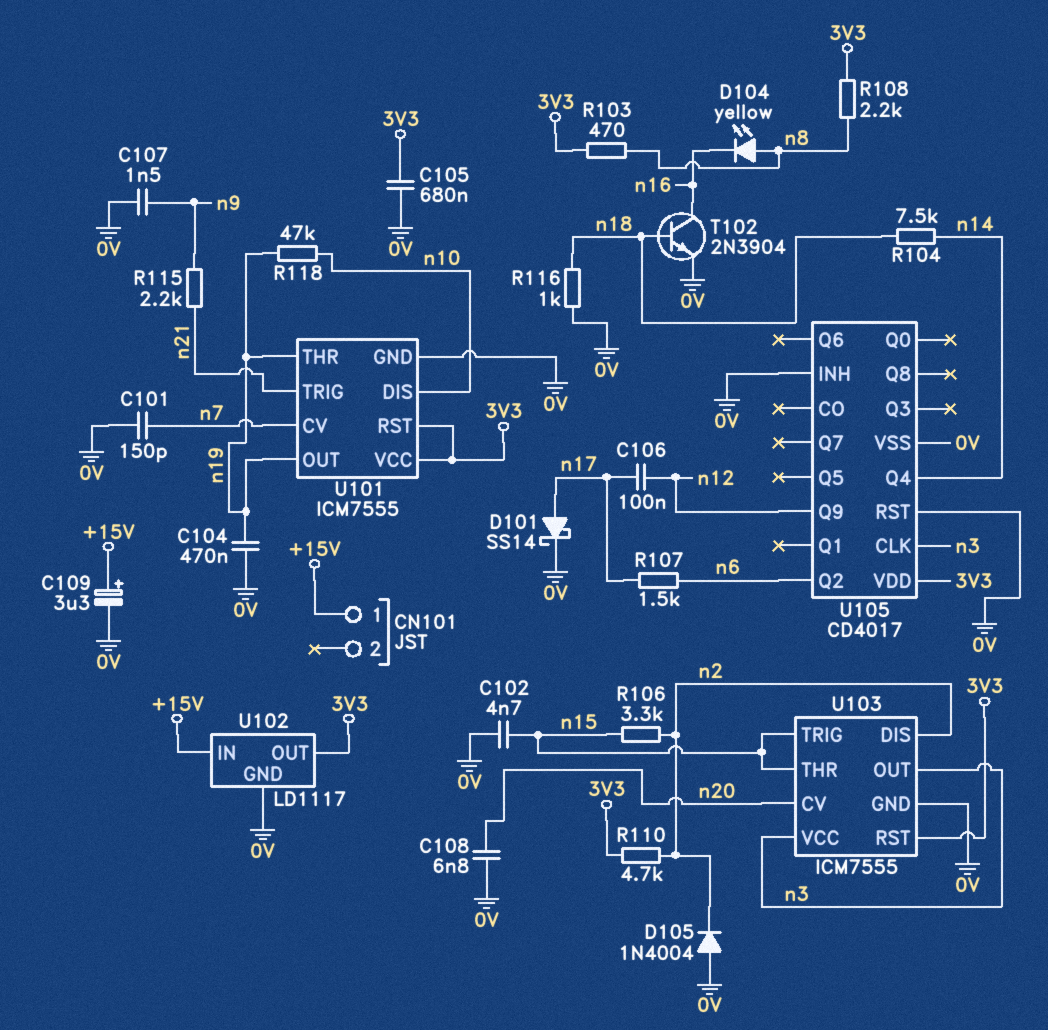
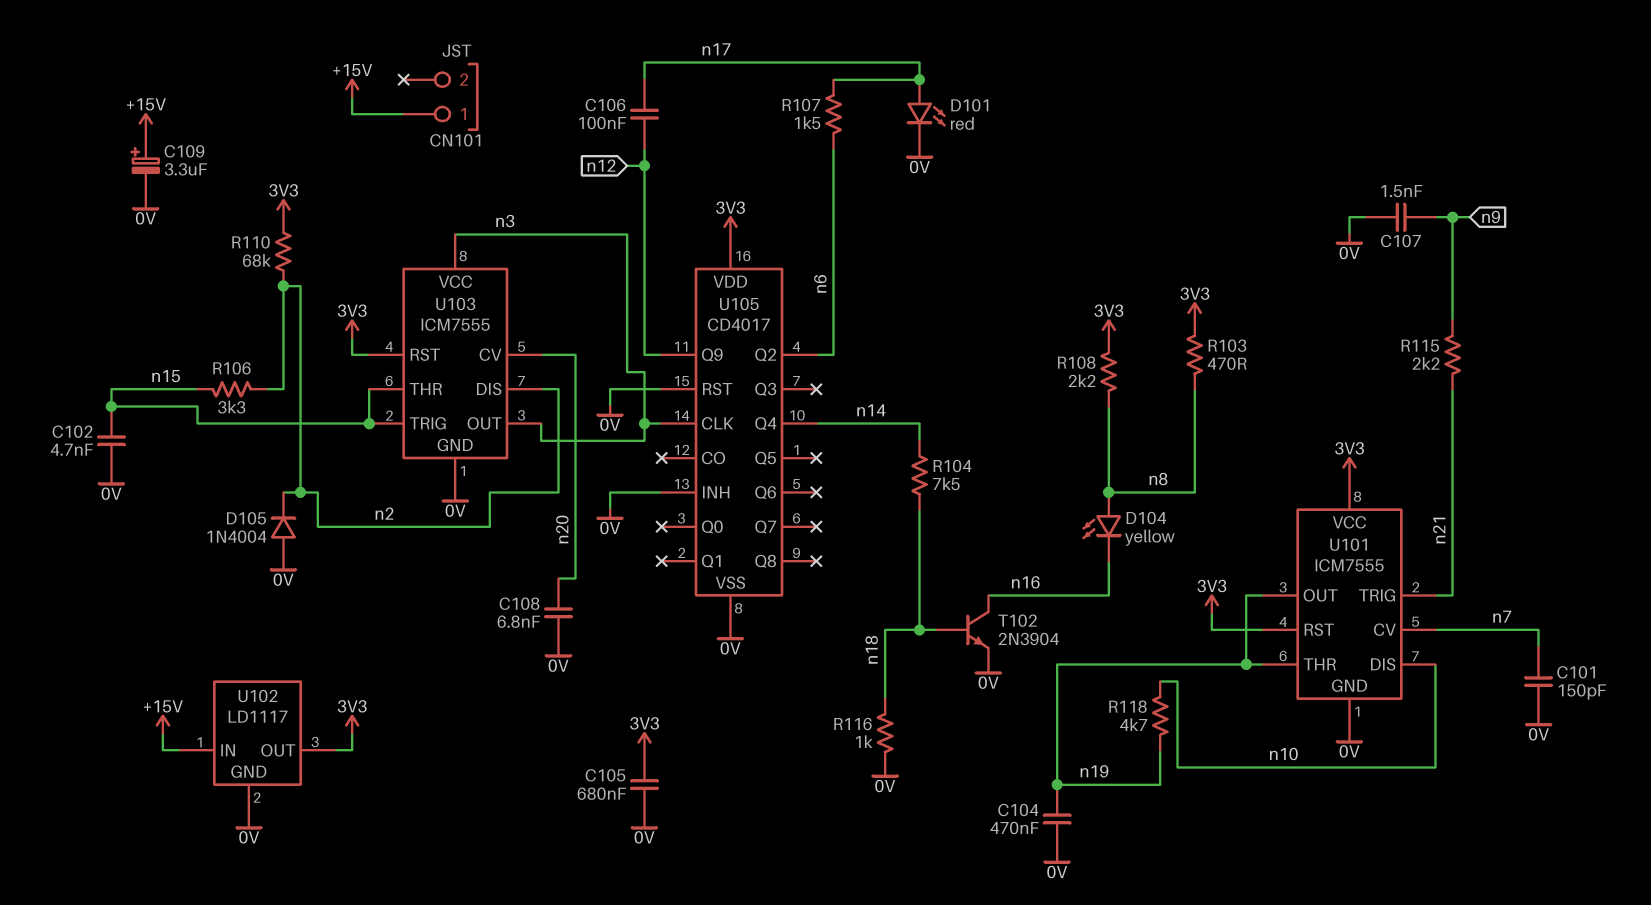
D101: schottky SS14 (A n17, K 0V) -> LED red (A n17, K 0V)
R110: 4.7k (3V3, n2) -> 68k (3V3, n2)
R118: 47k (n10, n19) -> 4.7k (n10, n19)

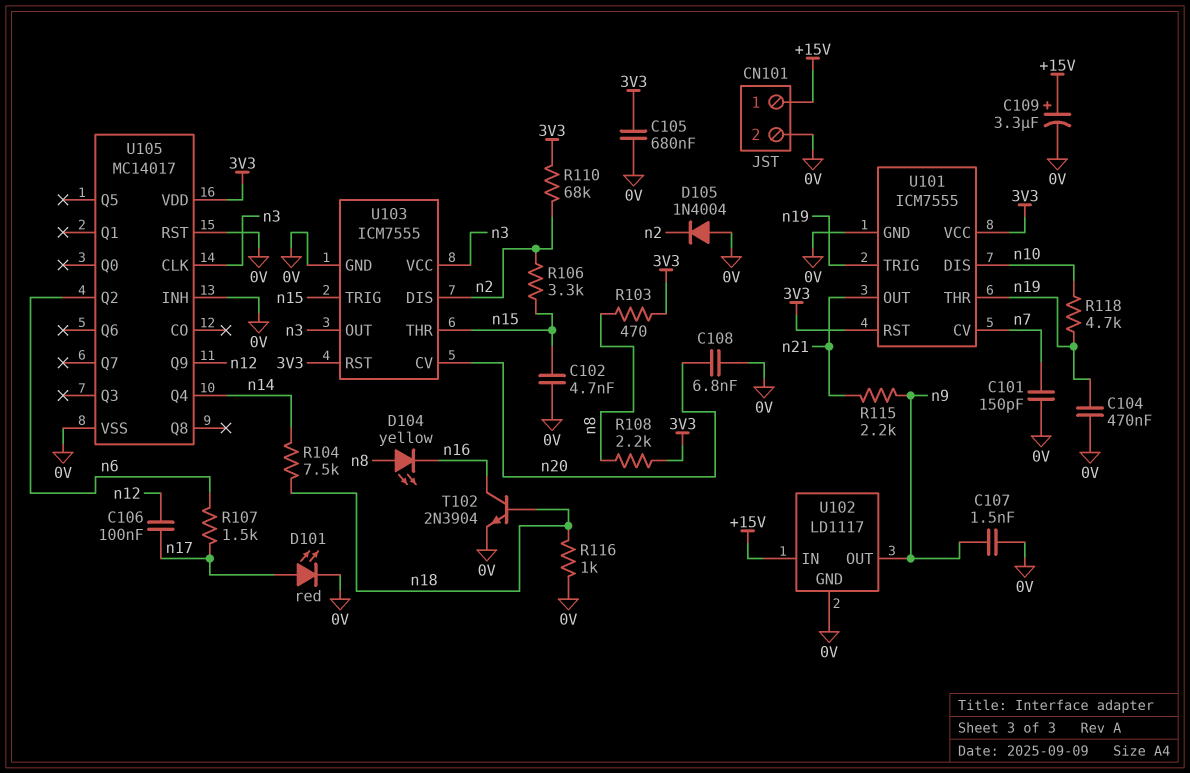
CN101 pin 2: none -> 0V
U101 pin OUT: n19 -> n21
U101 pin TRIG: n21 -> n19
U102 pin OUT: 3V3 -> n9
U105: CD4017 -> MC14017

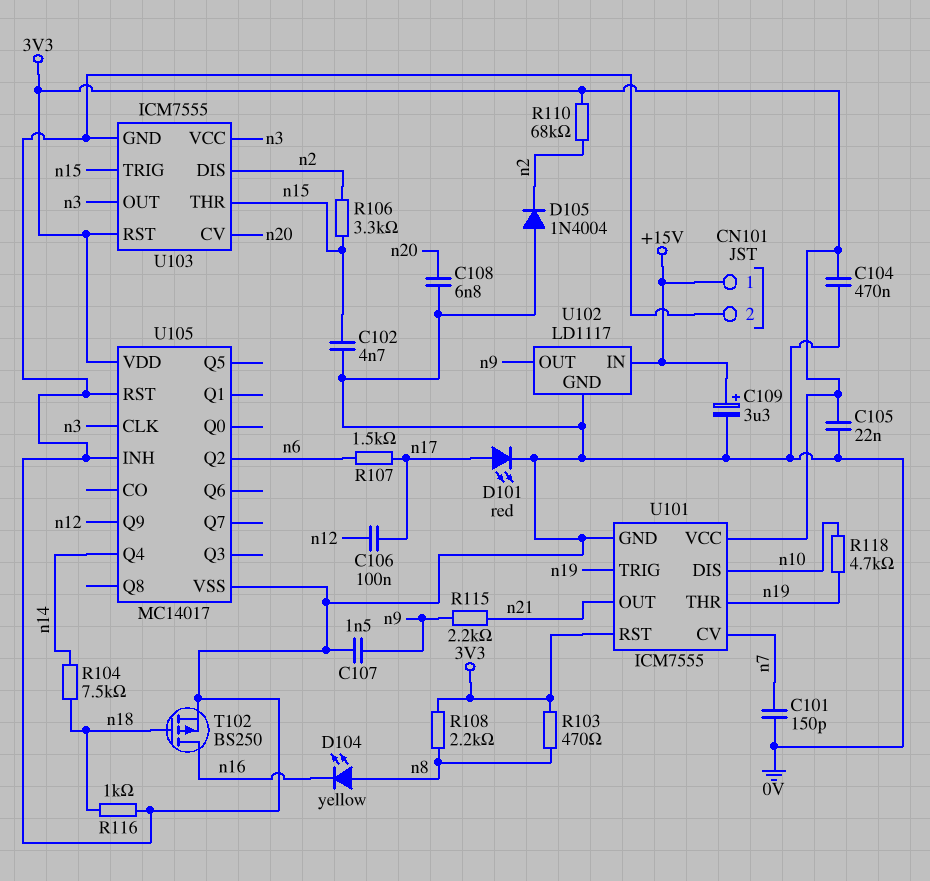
C104: 470nF (0V, n19) -> 470nF (0V, 3V3)
C105: 680nF (0V, 3V3) -> 22nF (0V, 3V3)
T102: NPN 2N3904 (B n18, C n16, E 0V) -> PMOS BS250 (G n18, D n16, S 0V)

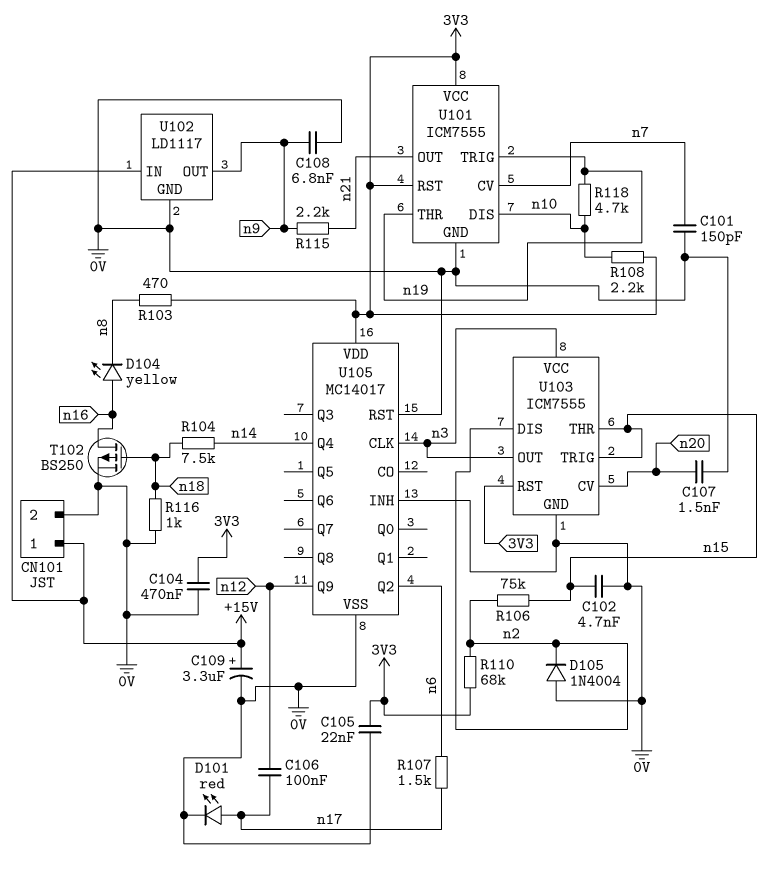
C107: 1.5nF (0V, n9) -> 1.5nF (0V, n20)
C108: 6.8nF (0V, n20) -> 6.8nF (0V, n9)
D104: LED yellow (A n8, K n16) -> LED yellow (A n16, K n8)
R106: 3.3k (n2, n15) -> 75k (n2, n15)
R108: 2.2k (3V3, n8) -> 2.2k (3V3, n10)

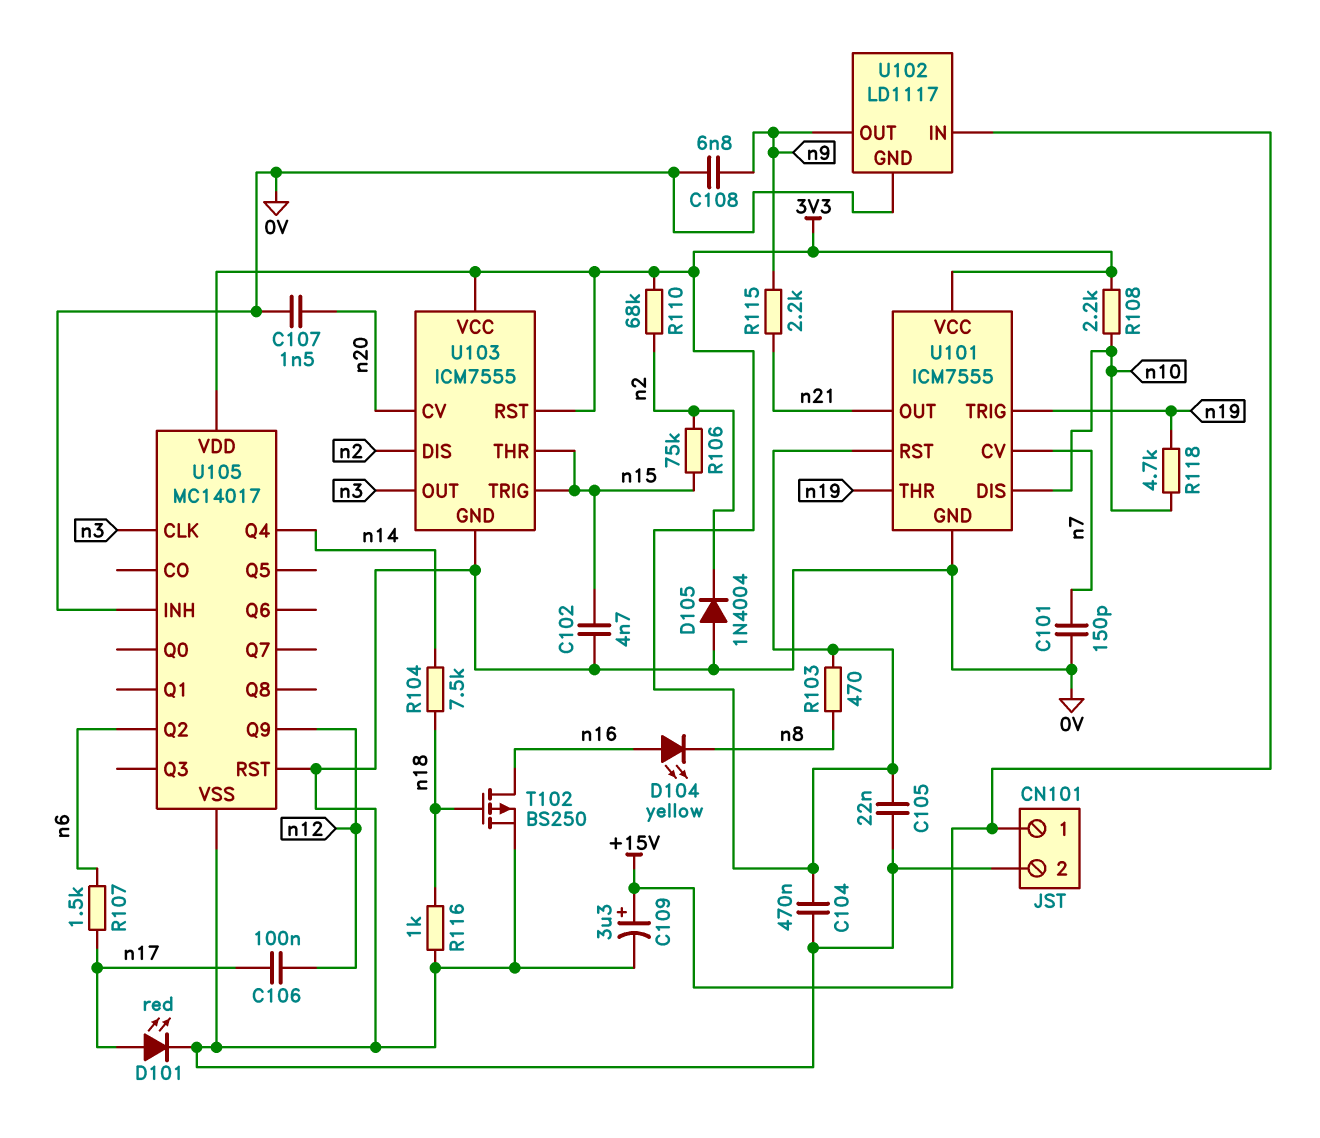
U103 pin VCC: n3 -> 3V3

